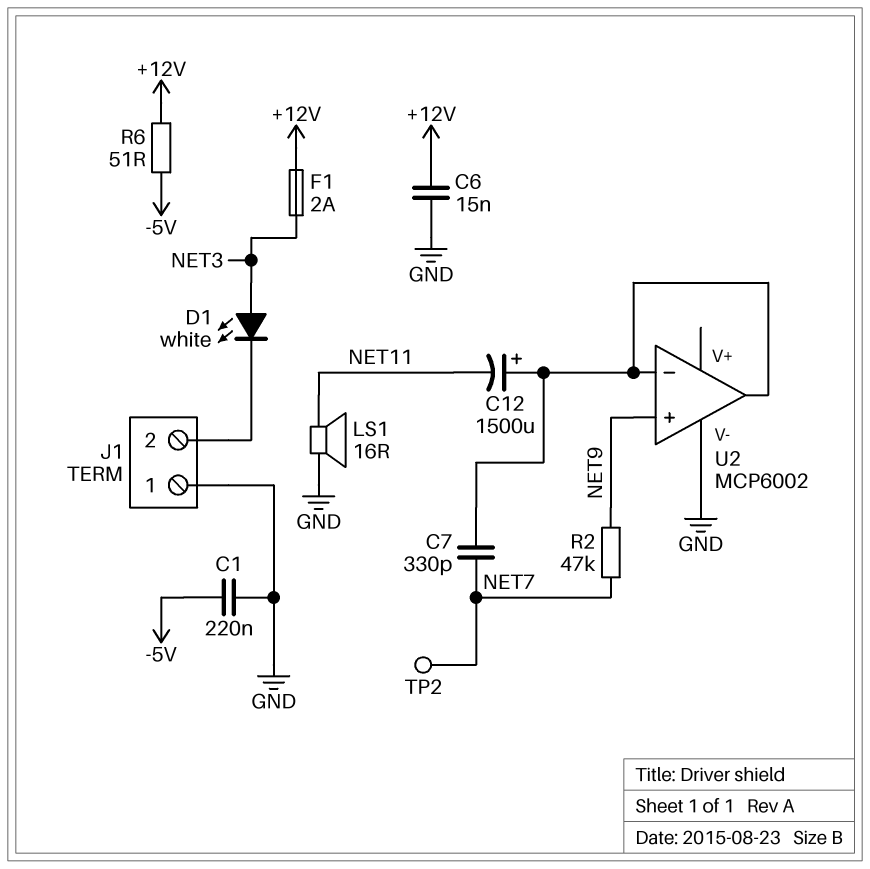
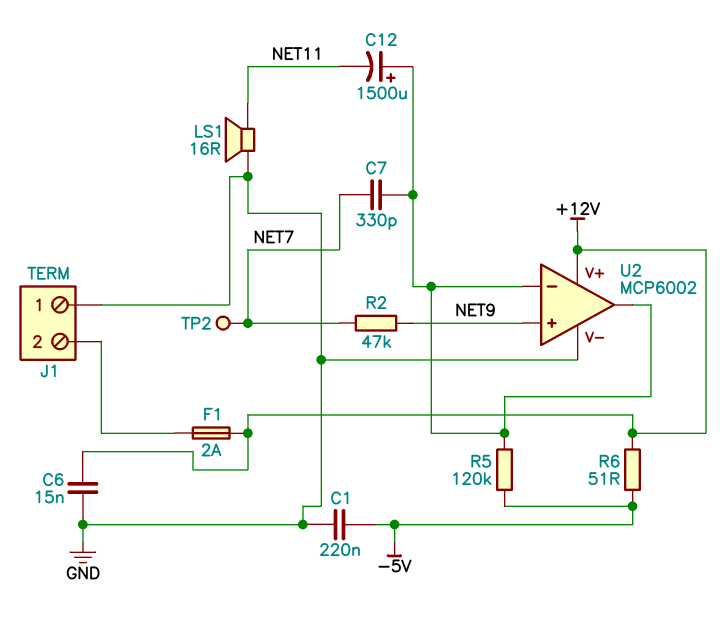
D1: LED white (A NET3, K J1/2) -> none
F1: 2A (+12V, NET3) -> 2A (+12V, J1/2)
R5: none -> 120k (-5V, U2/in-)
U2 pin V+: none -> +12V

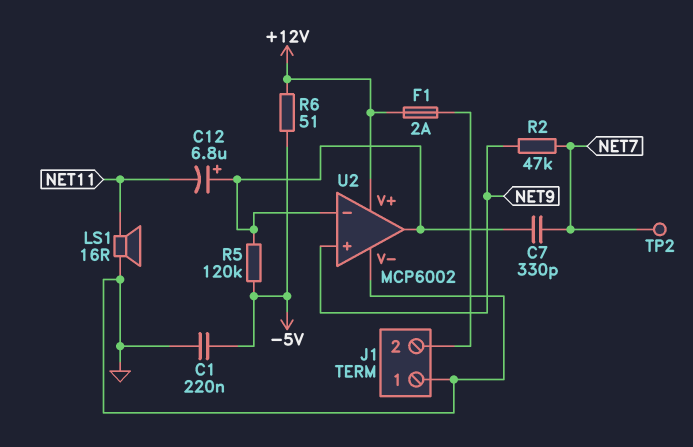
C6: 15nF (+12V, GND) -> none
C12: 1500uF (plus U2/in-, minus NET11) -> 6.8uF (plus U2/in-, minus NET11)

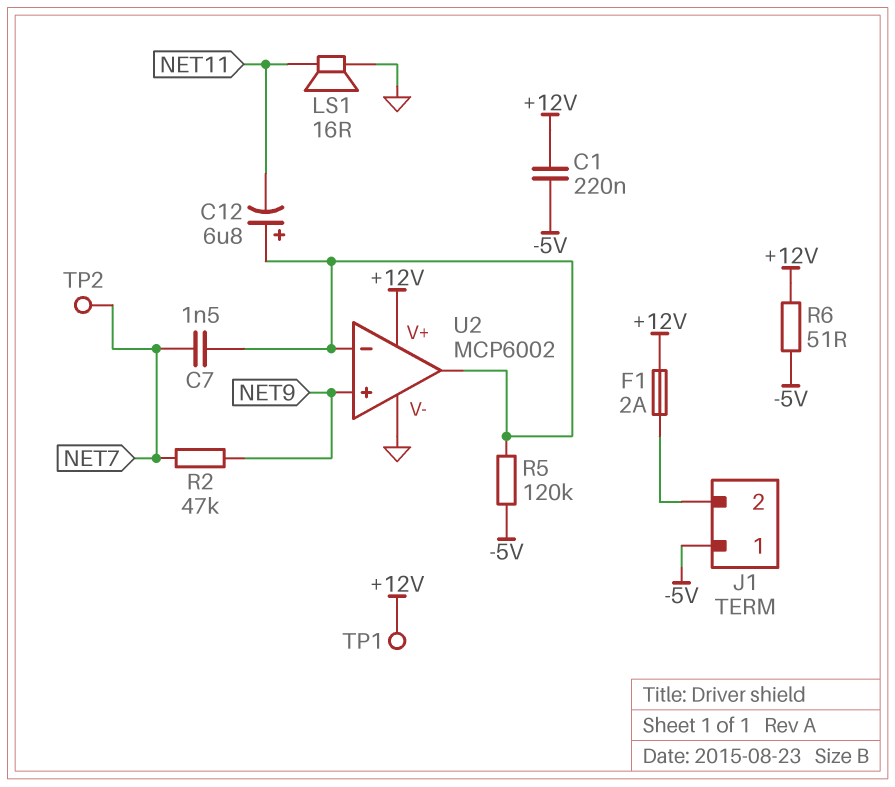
C1: 220nF (-5V, GND) -> 220nF (+12V, -5V)
C7: 330pF (NET7, U2/in-) -> 1.5nF (NET7, U2/in-)
J1 pin 1: GND -> -5V
TP1: none -> test point (+12V)

